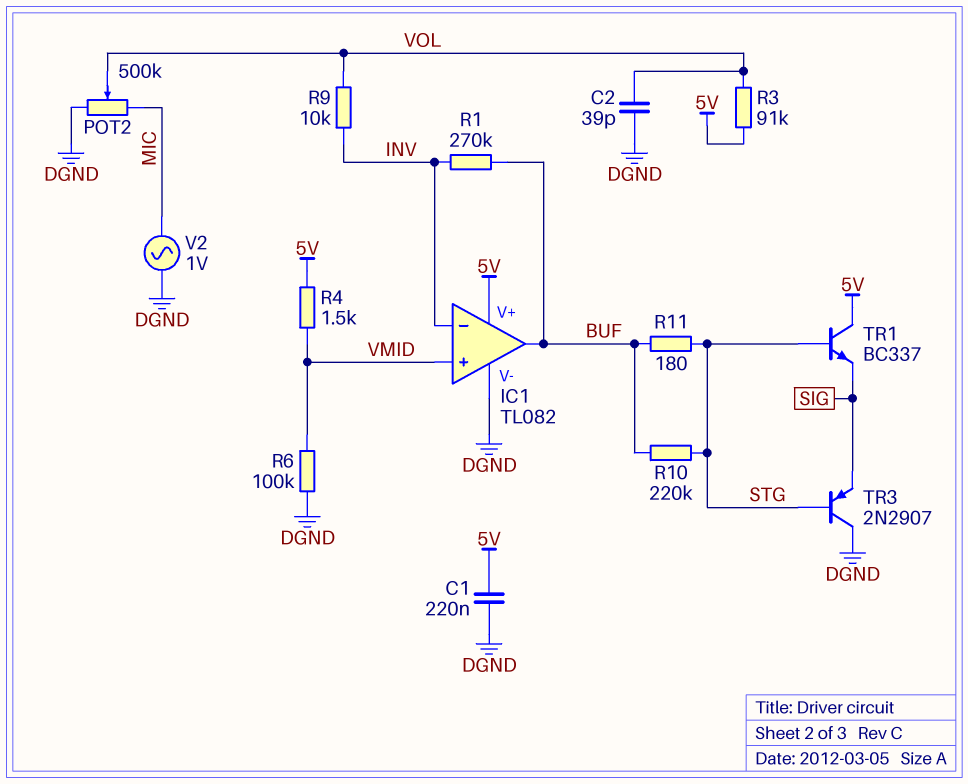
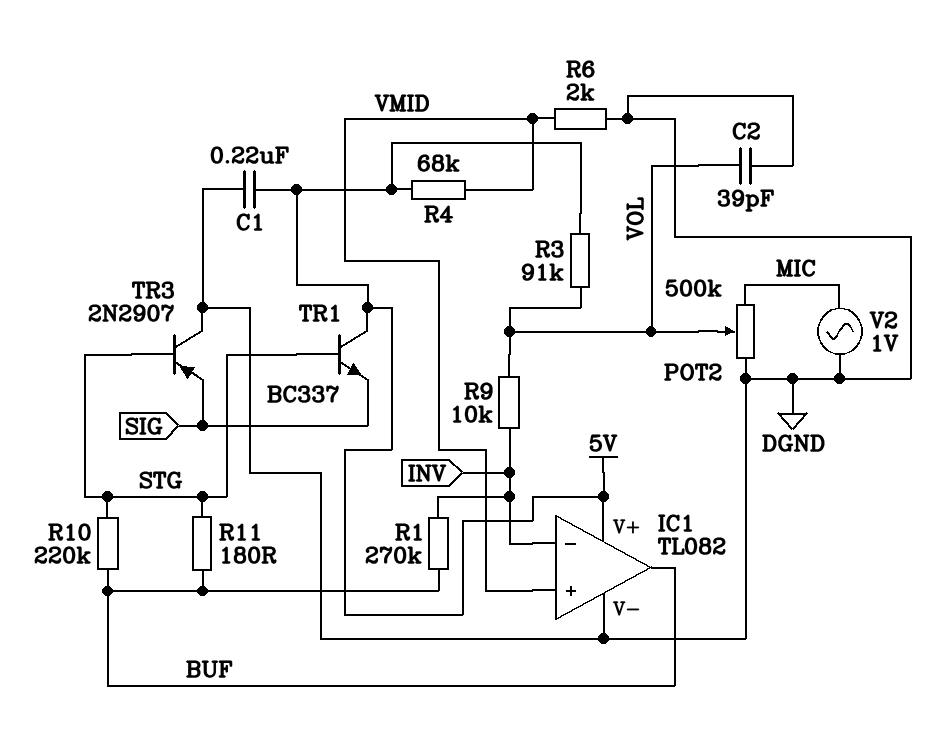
R4: 1.5k (5V, VMID) -> 68k (5V, VMID)
R6: 100k (DGND, VMID) -> 2k (DGND, VMID)

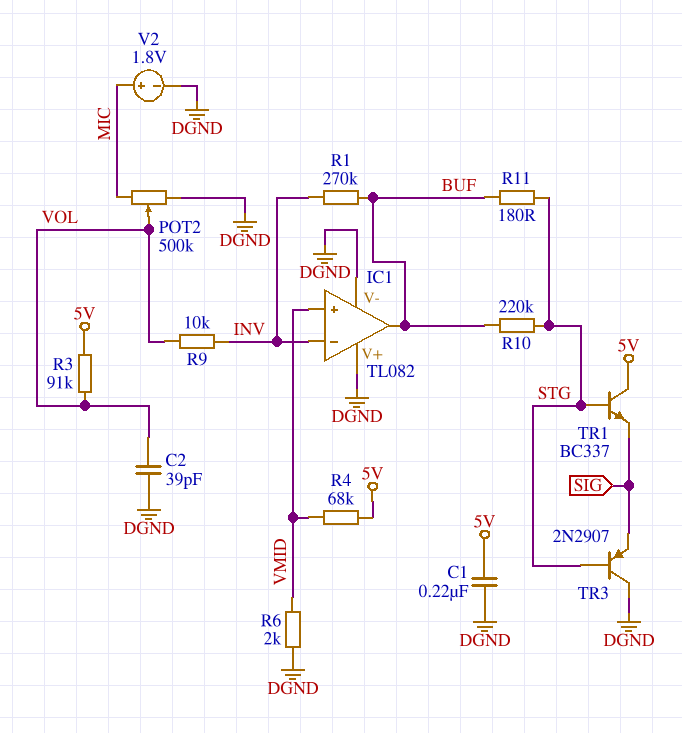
IC1 pin V+: 5V -> DGND
V2: AC 1V (DGND, MIC) -> 1.8V (plus MIC, minus DGND)

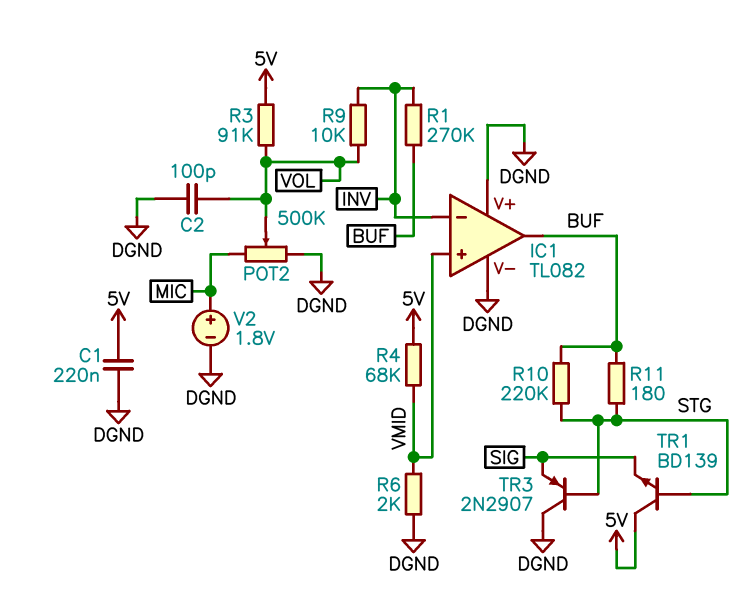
C2: 39pF (DGND, VOL) -> 100pF (DGND, VOL)
TR1: NPN BC337 (B STG, C 5V, E SIG) -> NPN BD139 (B STG, C 5V, E SIG)

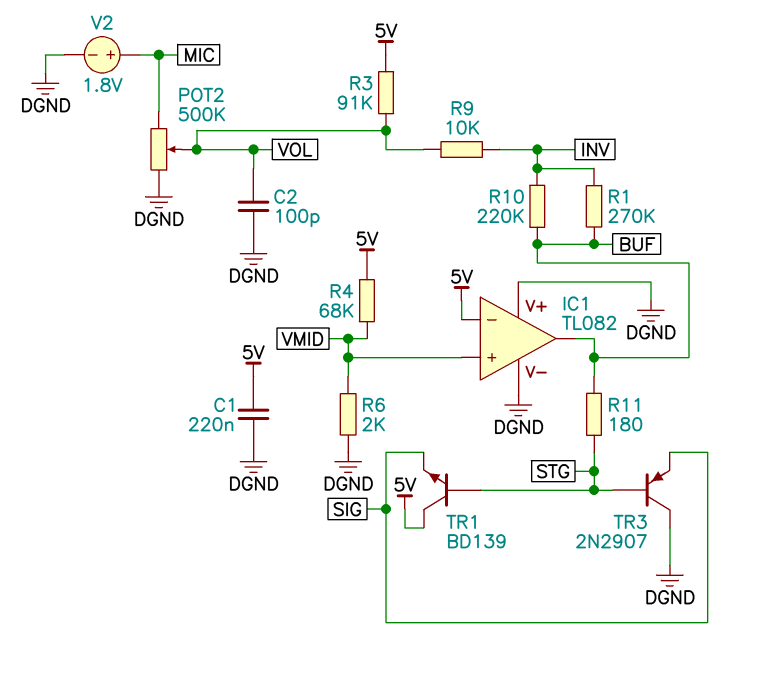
IC1 pin in-: INV -> 5V
R10: 220k (BUF, STG) -> 220k (BUF, INV)

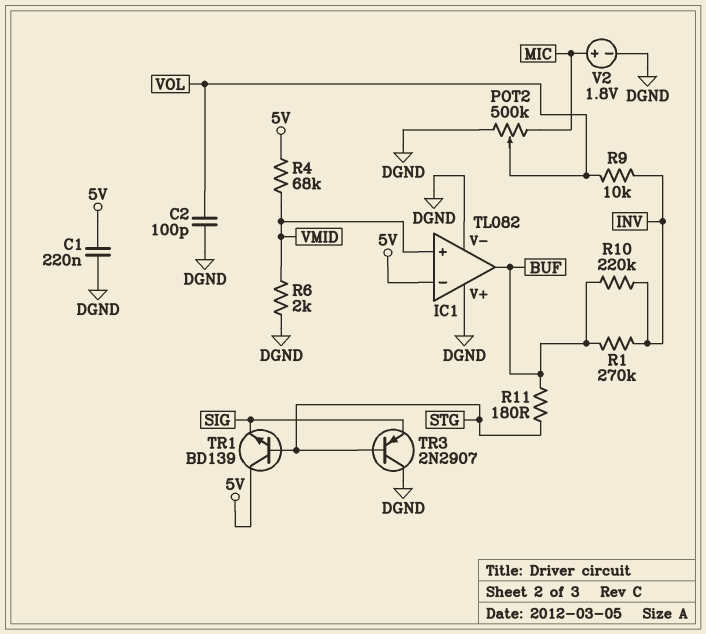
R3: 91k (5V, VOL) -> none

